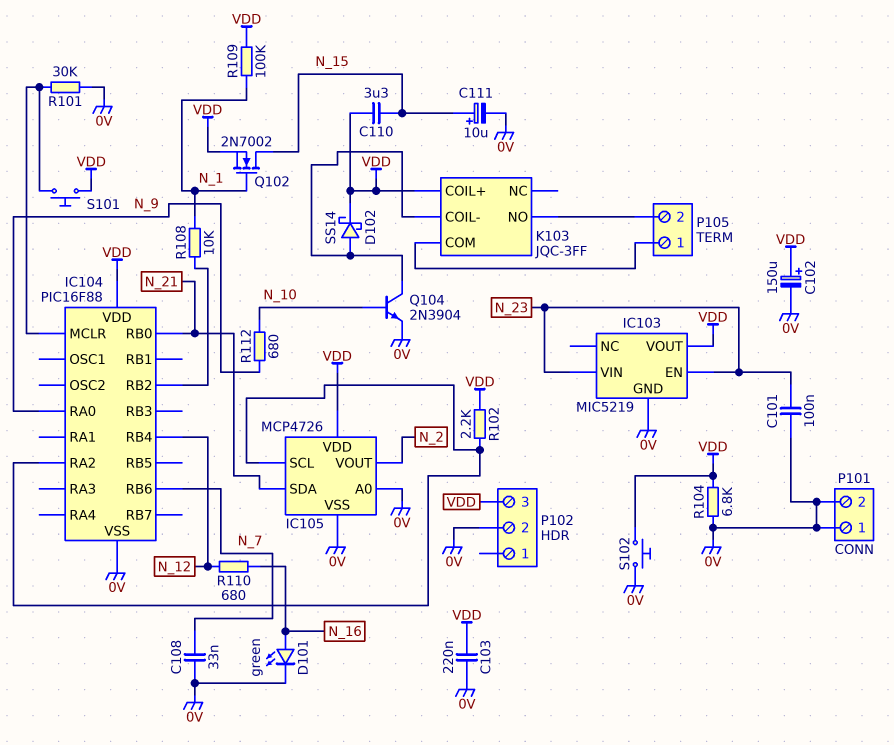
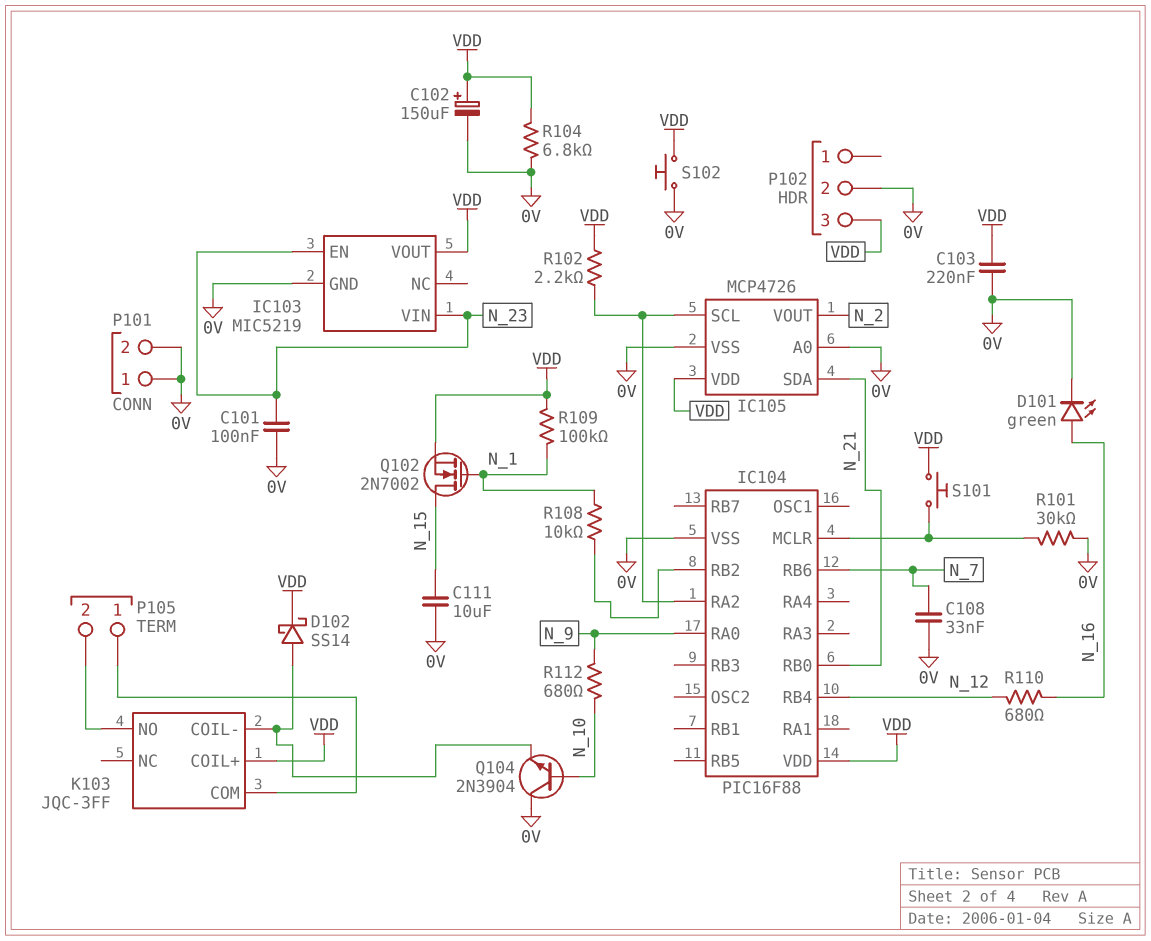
C110: 3.3uF (N_15, VDD) -> none
C111: 10uF (plus N_15, minus 0V) -> 10uF (0V, N_15)
Q104: NPN 2N3904 (B N_10, C K103/COIL-, E 0V) -> NPN 2N3904 (B N_10, C 0V, E K103/COIL-)

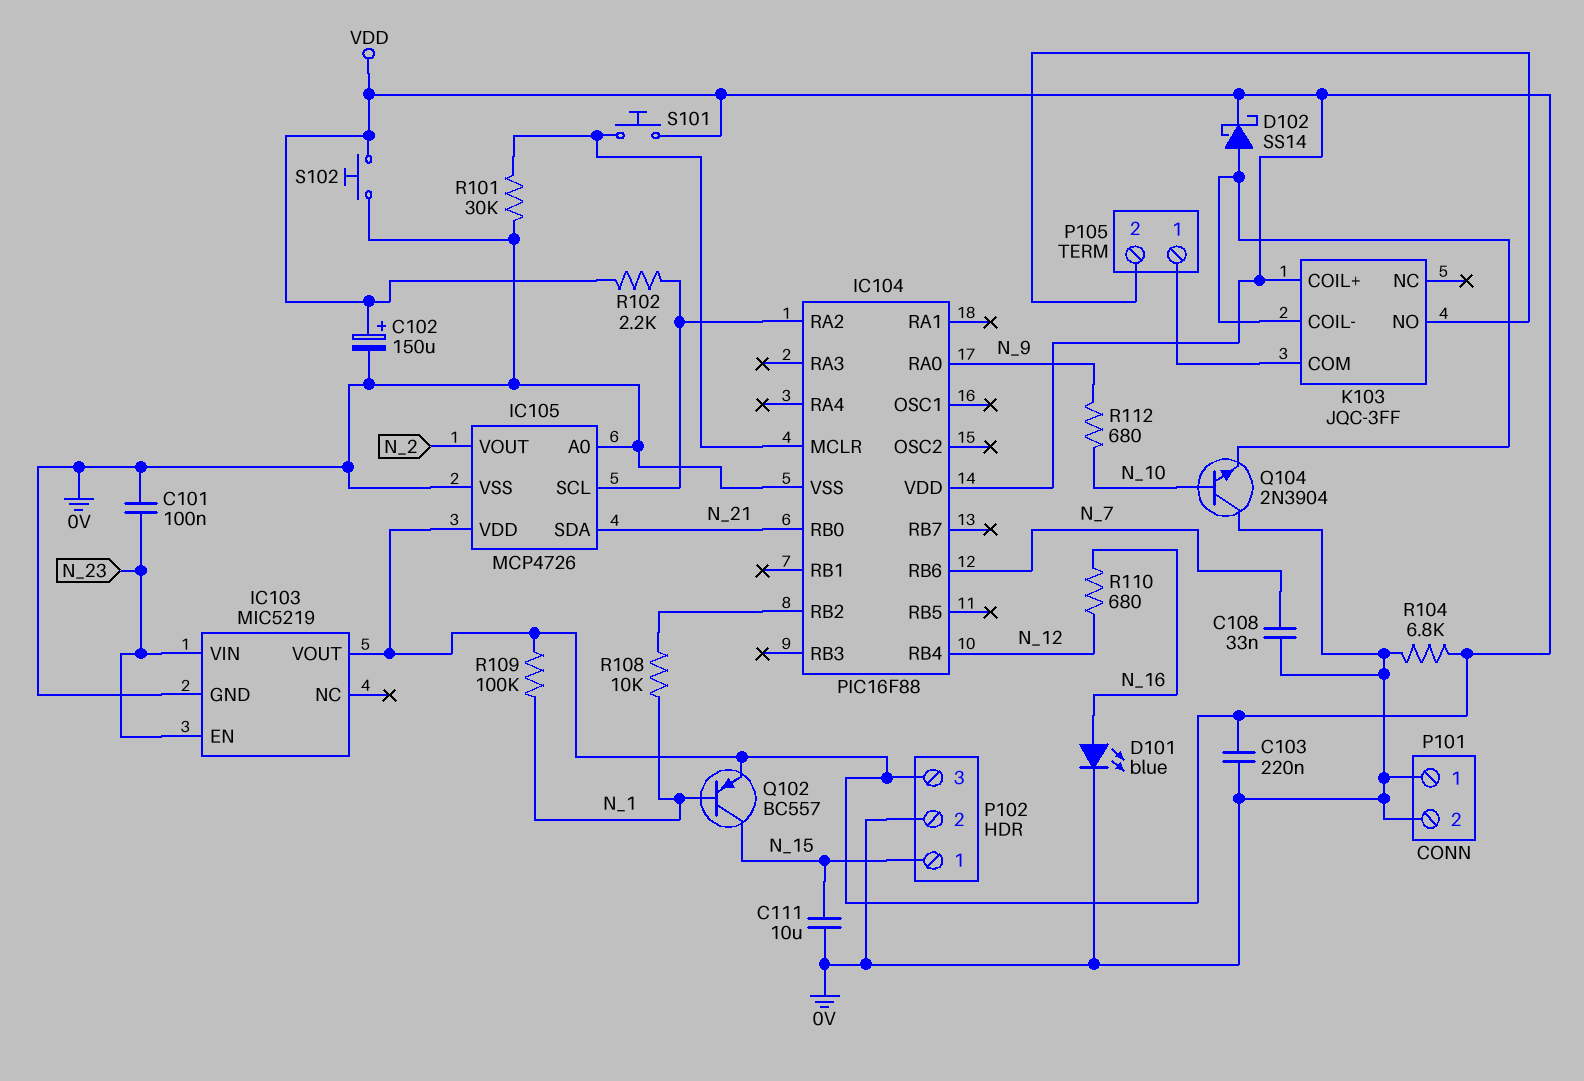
D101: LED green (A N_16, K 0V) -> LED blue (A N_16, K 0V)
P102 pin 1: none -> N_15
Q102: NMOS 2N7002 (G N_1, D N_15, S VDD) -> PNP BC557 (B N_1, C N_15, E VDD)

